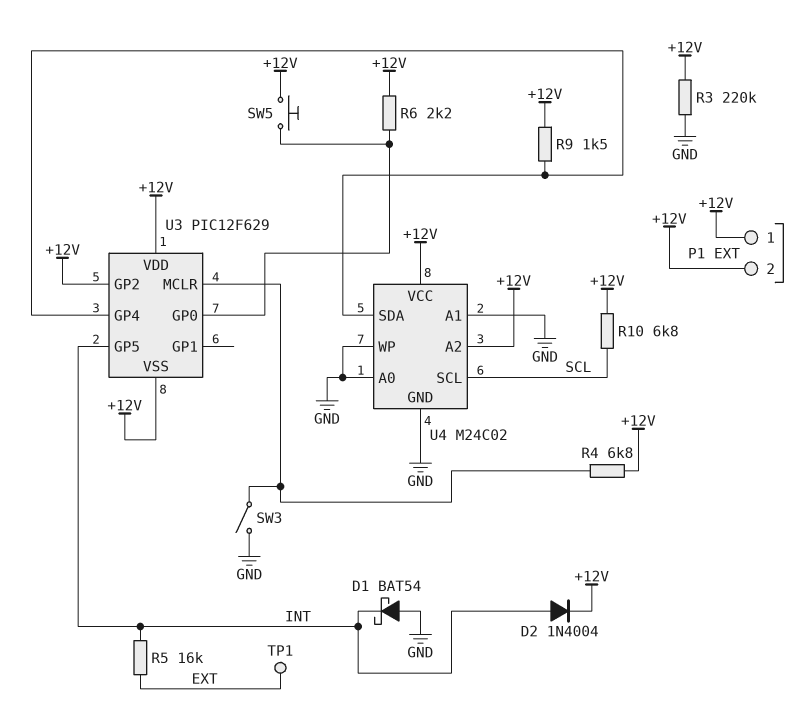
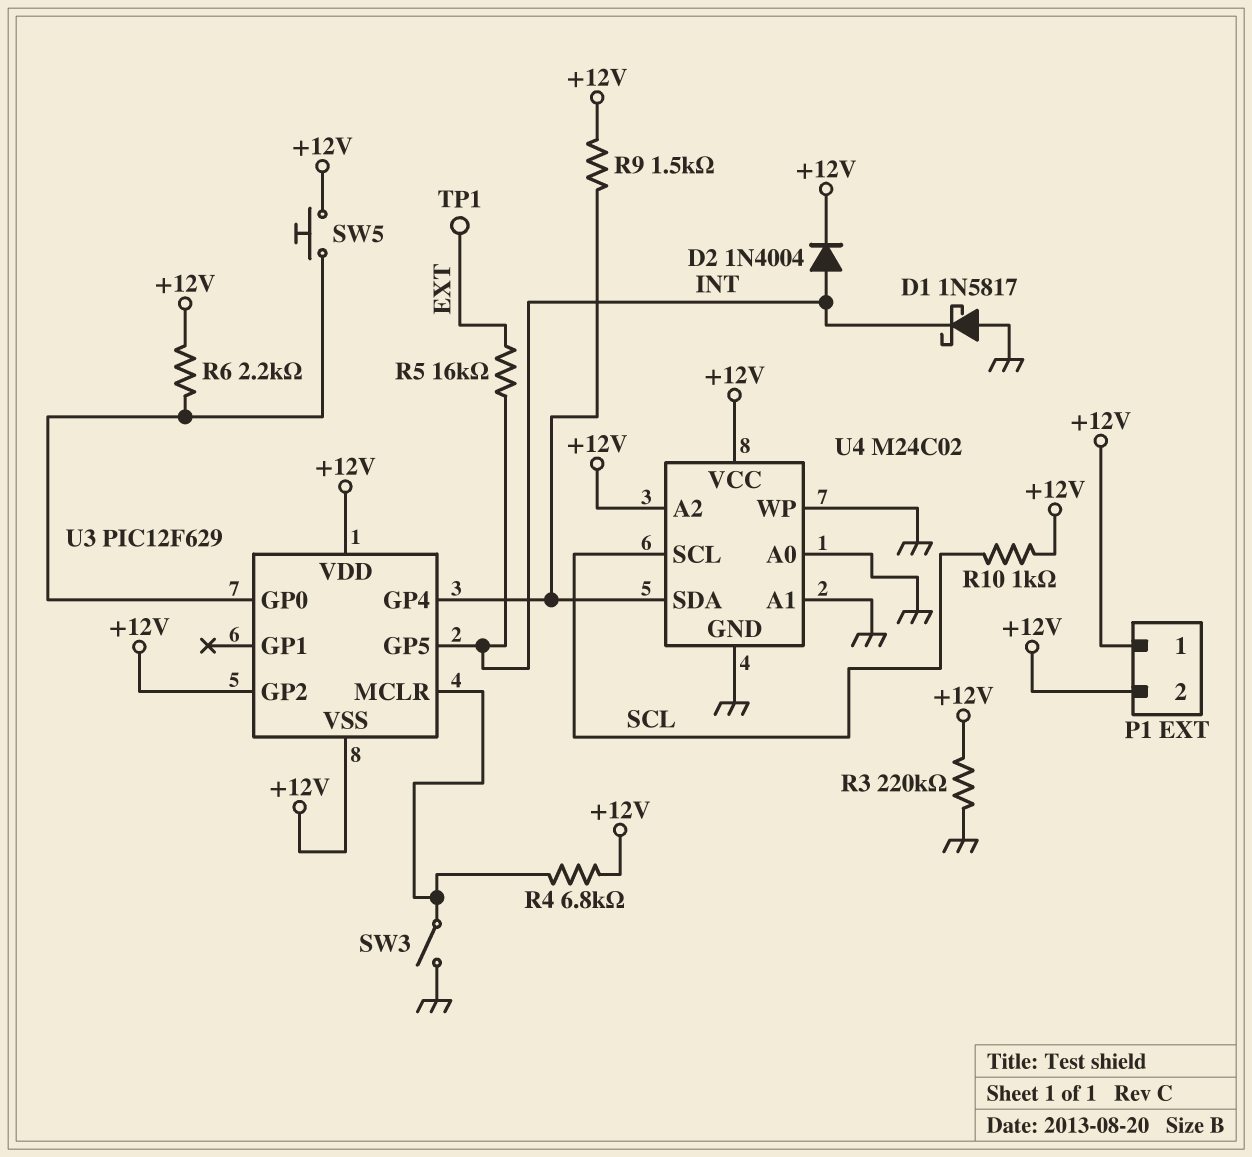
D1: schottky BAT54 (A GND, K INT) -> schottky 1N5817 (A GND, K INT)
R10: 6.8k (+12V, SCL) -> 1k (+12V, SCL)

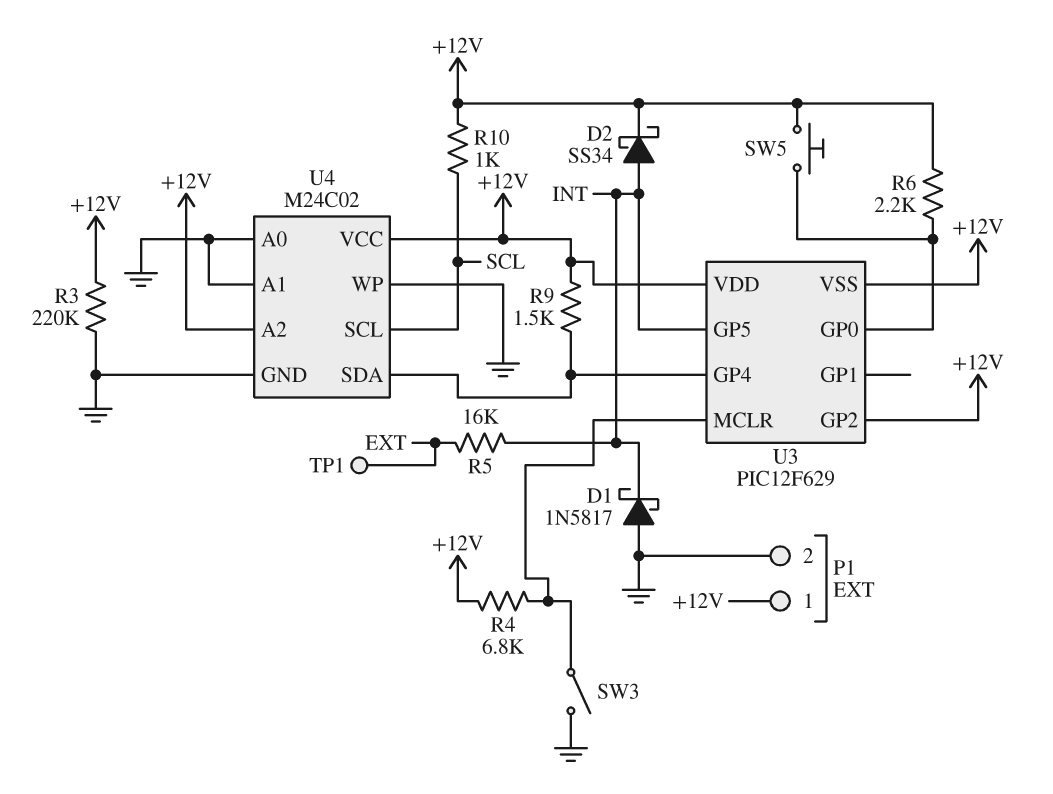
D2: diode 1N4004 (A INT, K +12V) -> schottky SS34 (A INT, K +12V)
P1 pin 2: +12V -> GND

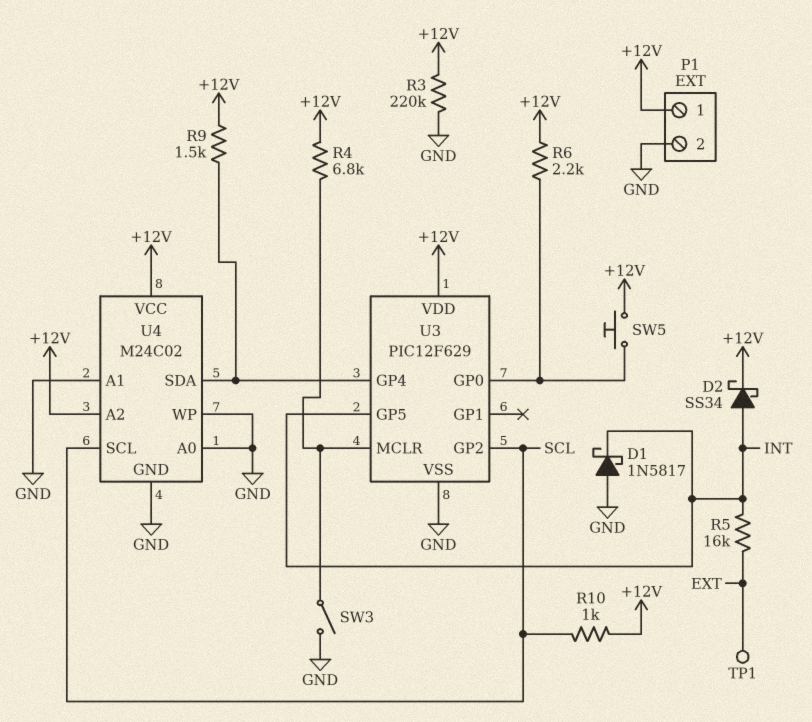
U3 pin GP2: +12V -> SCL
U3 pin VSS: +12V -> GND

